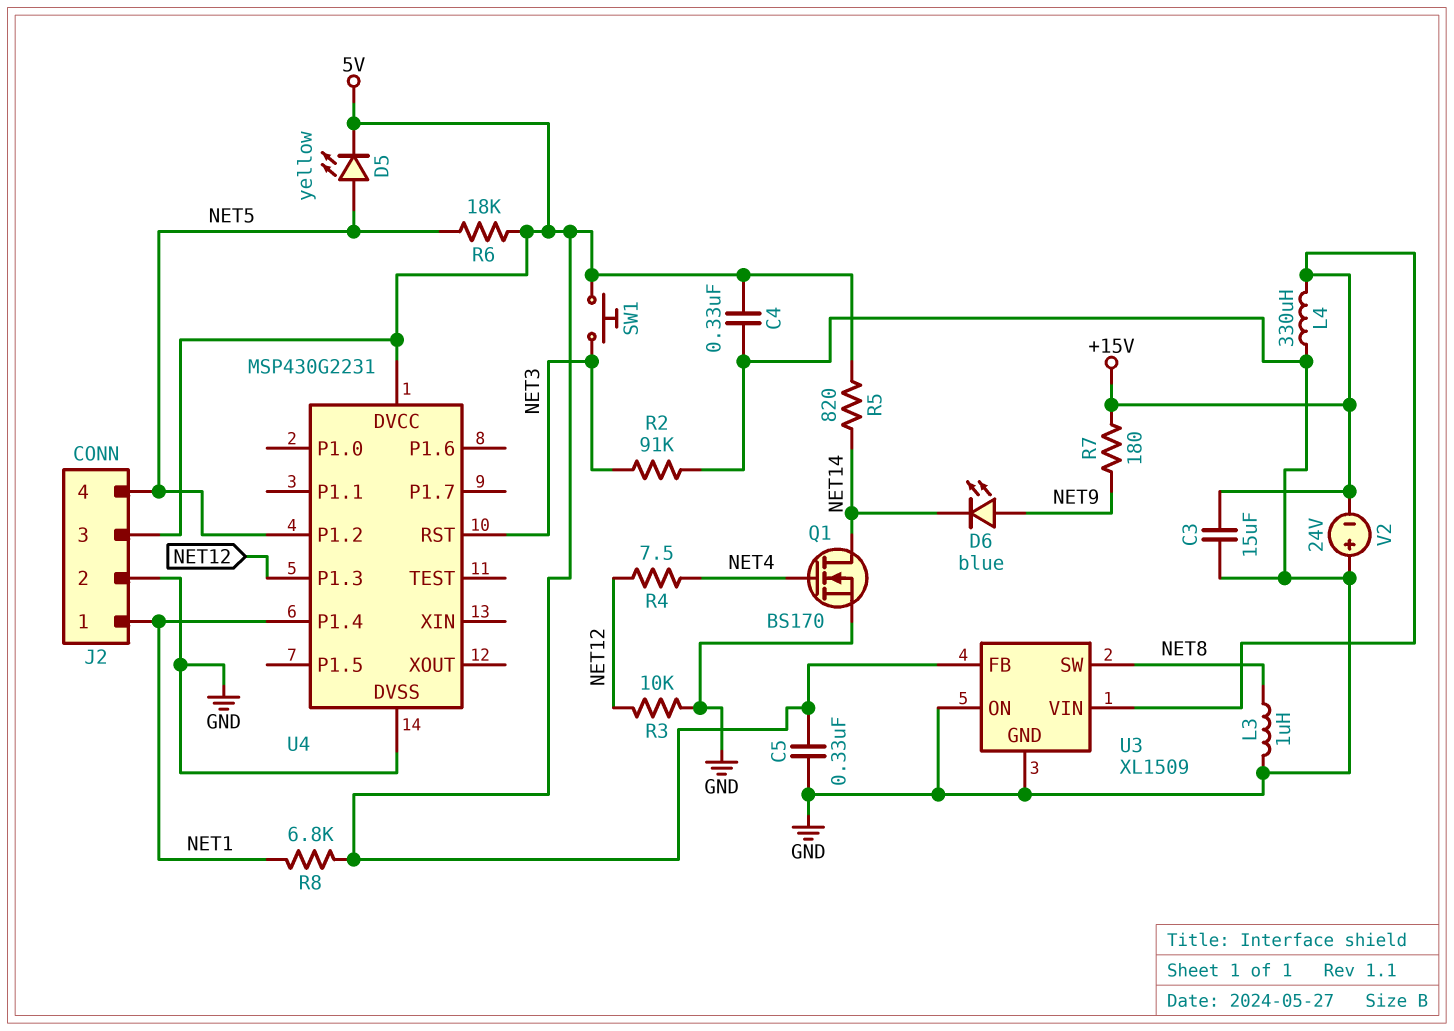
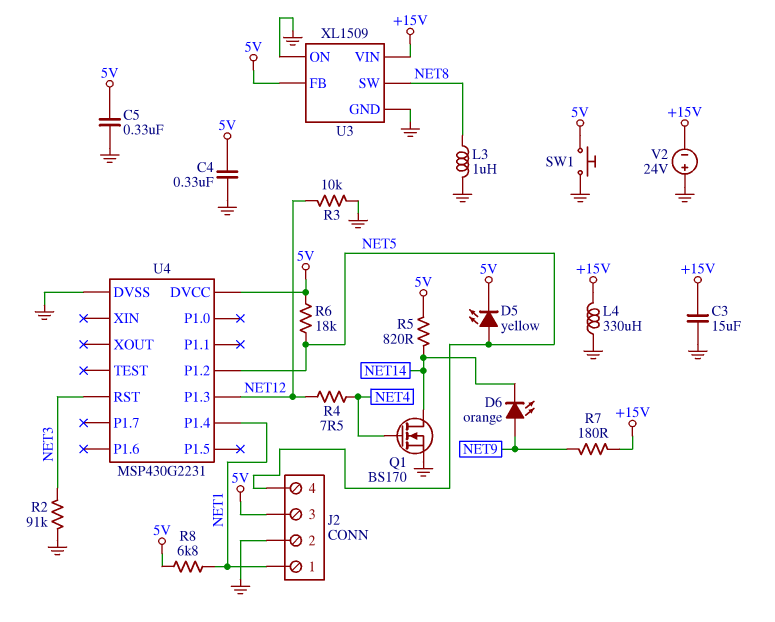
D6: LED blue (A NET9, K NET14) -> LED orange (A NET9, K NET14)
SW1: button (5V, NET3) -> button (5V, GND)

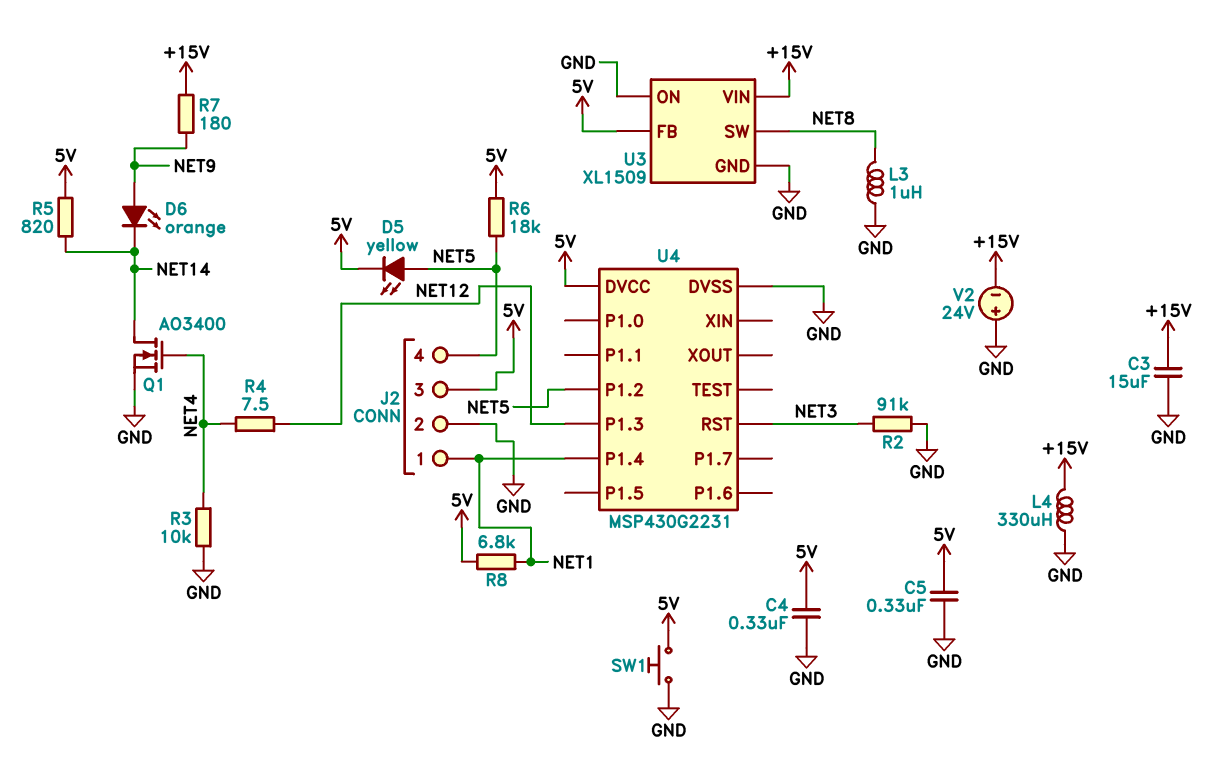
Q1: NMOS BS170 (G NET4, D NET14, S GND) -> NMOS AO3400 (G NET4, D NET14, S GND)
R3: 10k (GND, NET12) -> 10k (GND, NET4)

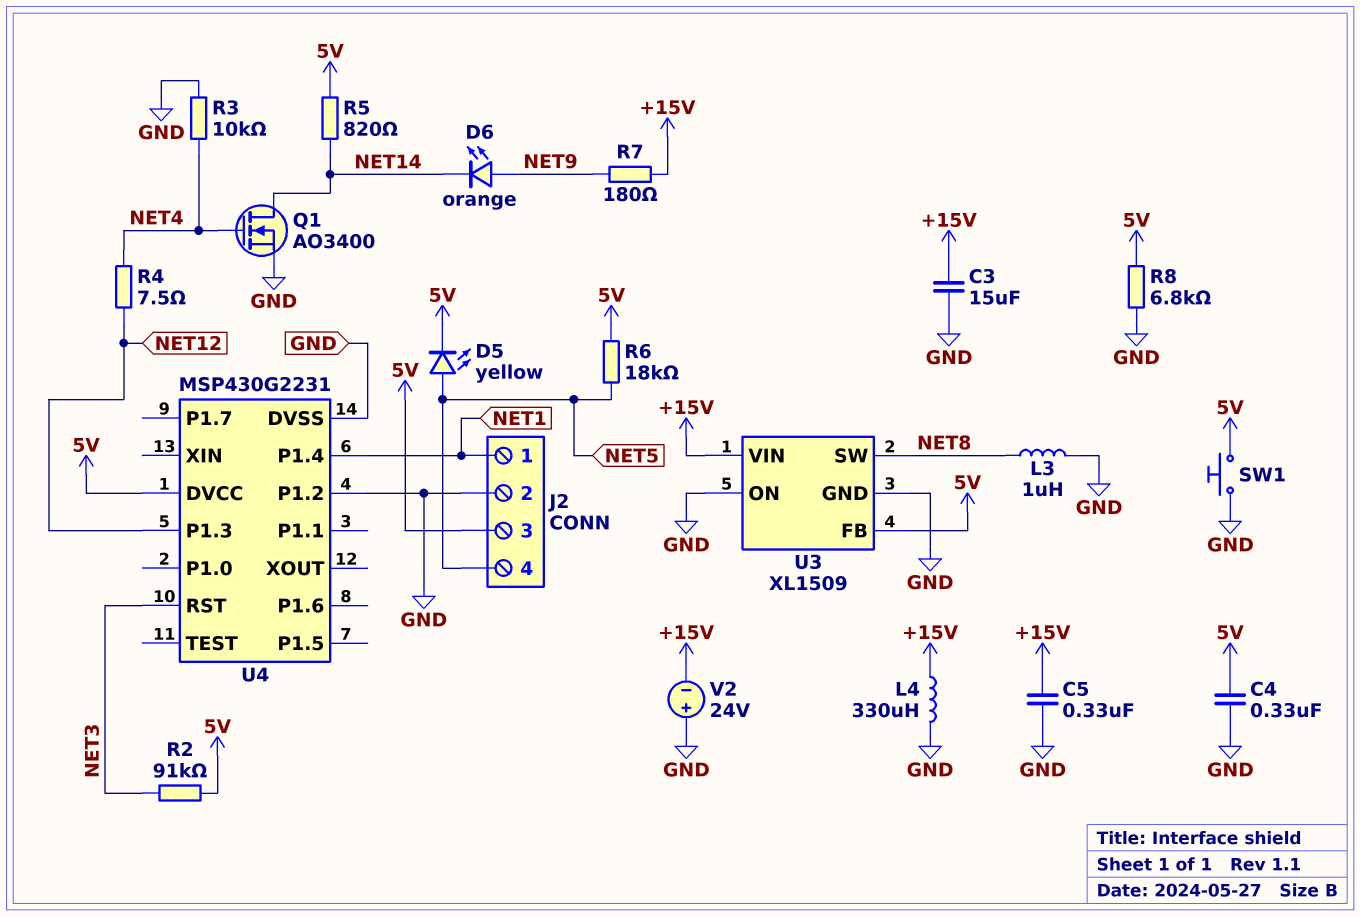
C5: 330nF (5V, GND) -> 330nF (+15V, GND)
R2: 91k (GND, NET3) -> 91k (5V, NET3)
R8: 6.8k (5V, NET1) -> 6.8k (5V, GND)
U4 pin P1.2: NET5 -> GND

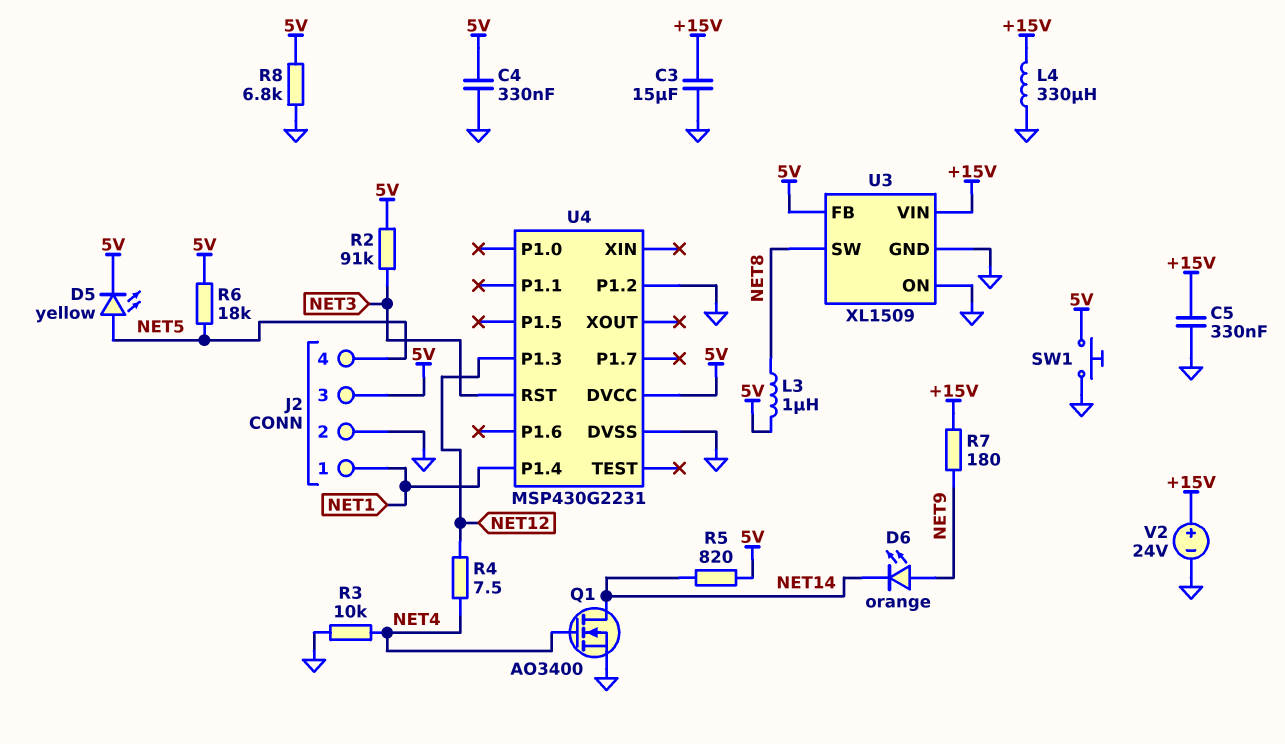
L3: 1uH (GND, NET8) -> 1uH (5V, NET8)
V2: 24V (plus GND, minus +15V) -> 24V (plus +15V, minus GND)

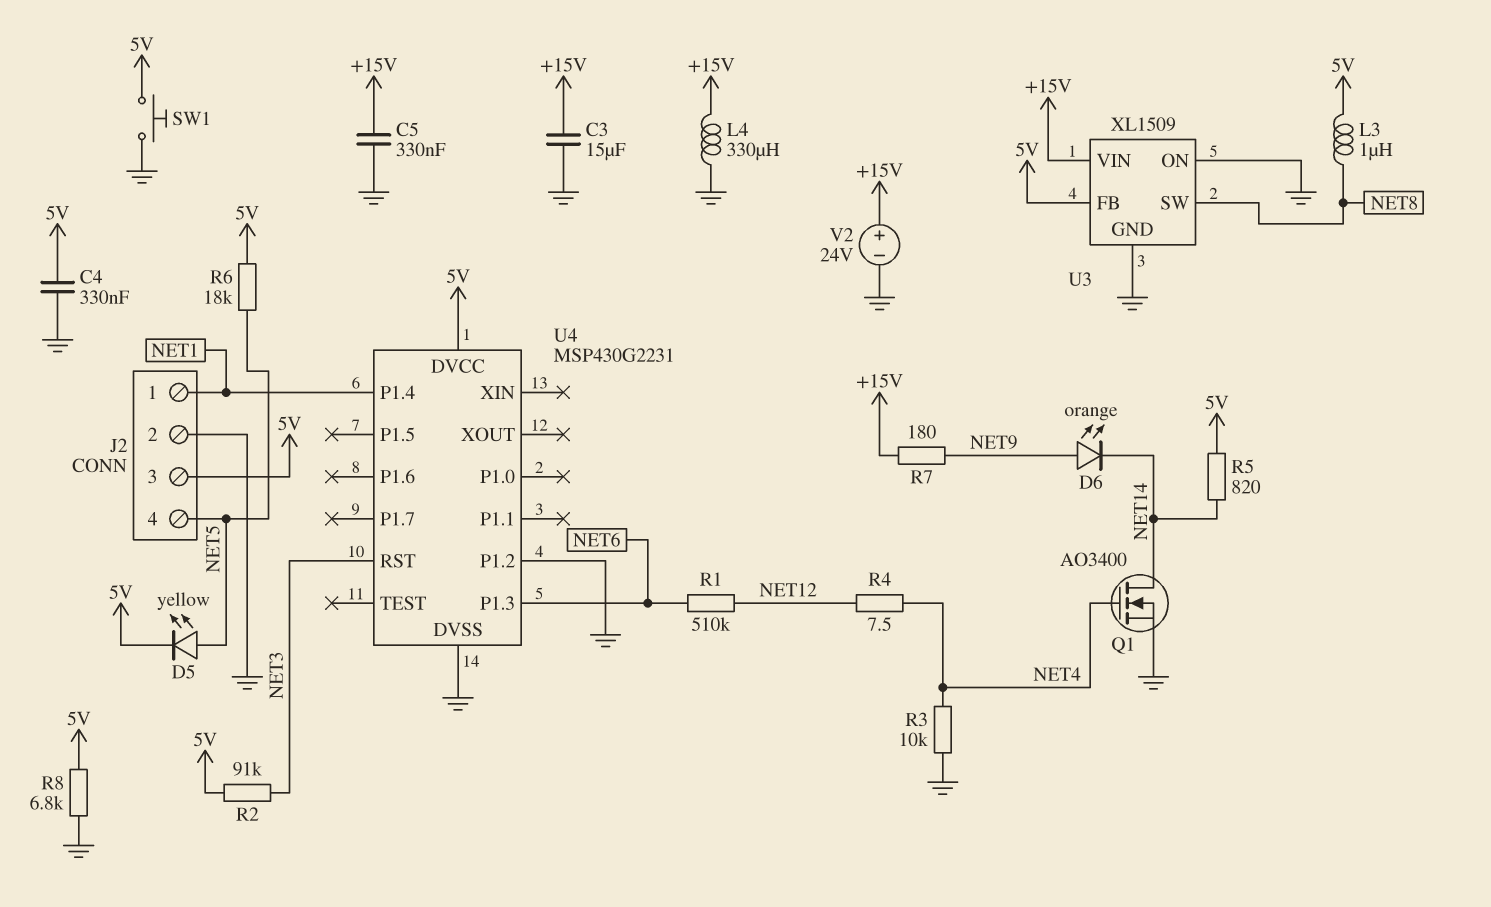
R1: none -> 510k (NET6, NET12)
U4 pin P1.3: NET12 -> NET6

